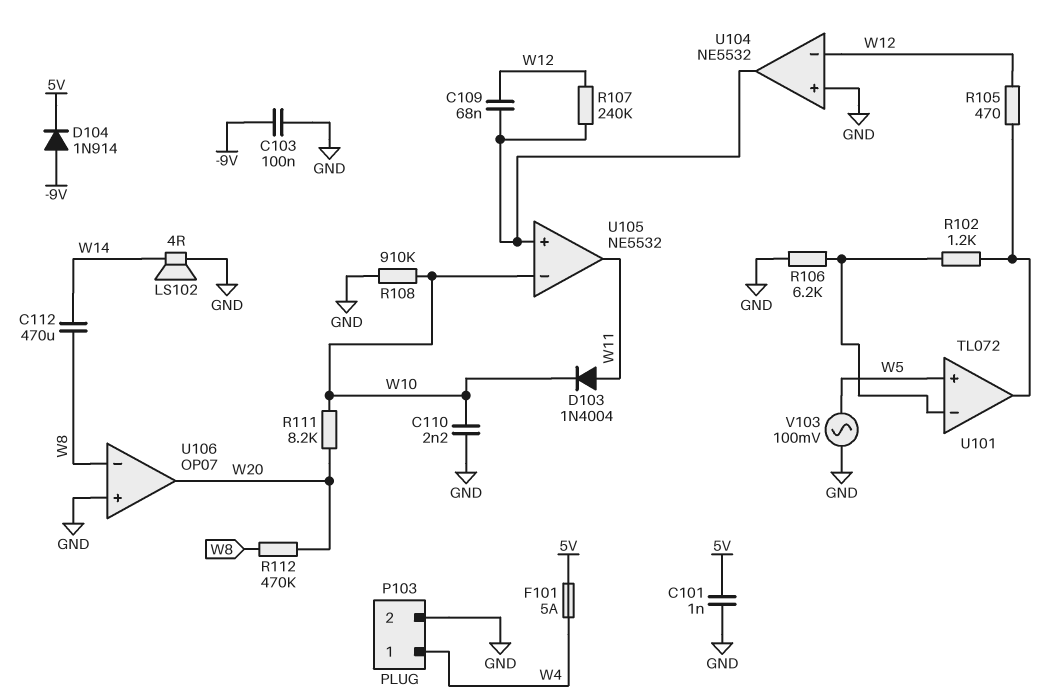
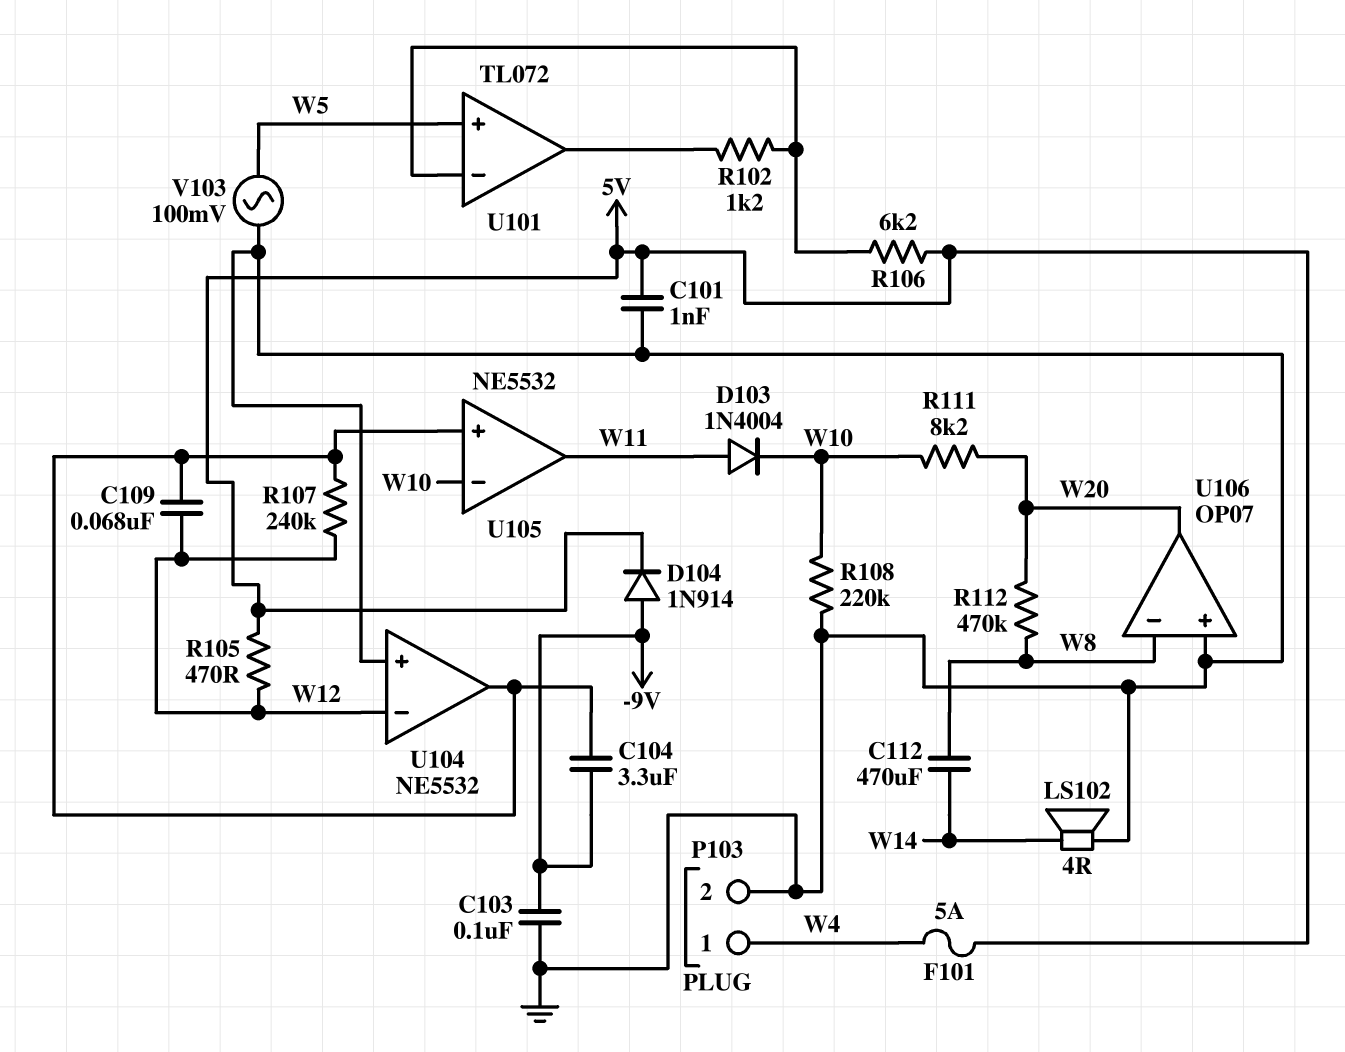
C104: none -> 3.3uF (-9V, U104/out)
C110: 2.2nF (GND, W10) -> none
R105: 470 (U101/out, W12) -> 470 (5V, W12)
R106: 6.2k (GND, U101/in-) -> 6.2k (5V, U101/in-)
R108: 910k (GND, W10) -> 220k (GND, W10)

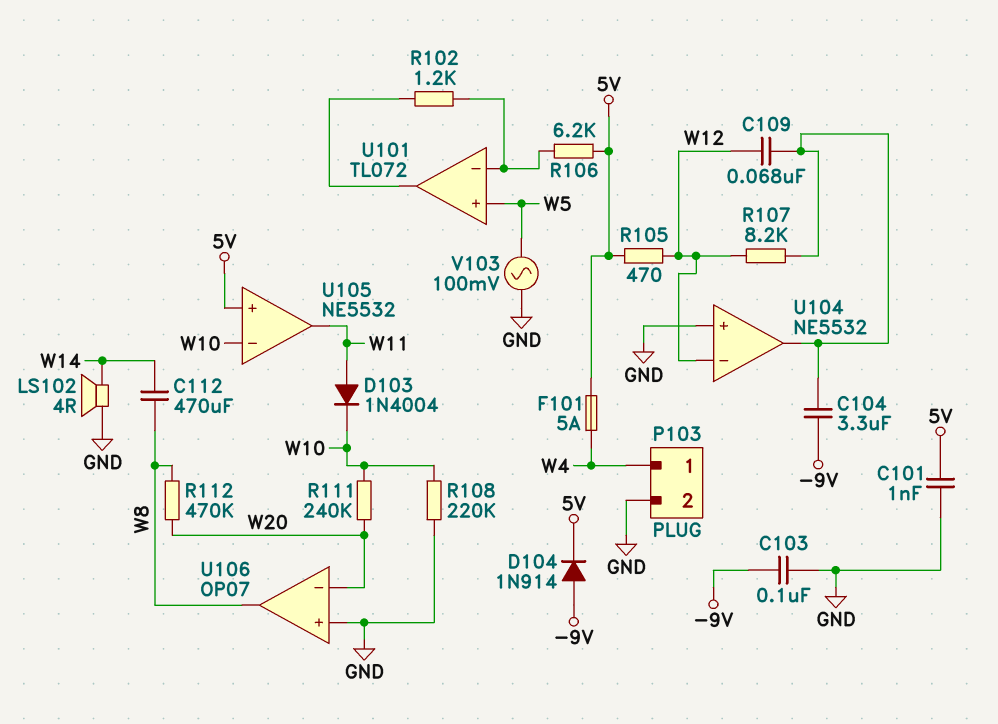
R107: 240k (U104/out, W12) -> 8.2k (U104/out, W12)
R111: 8.2k (W10, W20) -> 240k (W10, W20)
U105 pin in+: U104/out -> 5V
U106 pin in-: W8 -> W20
U106 pin out: W20 -> W8

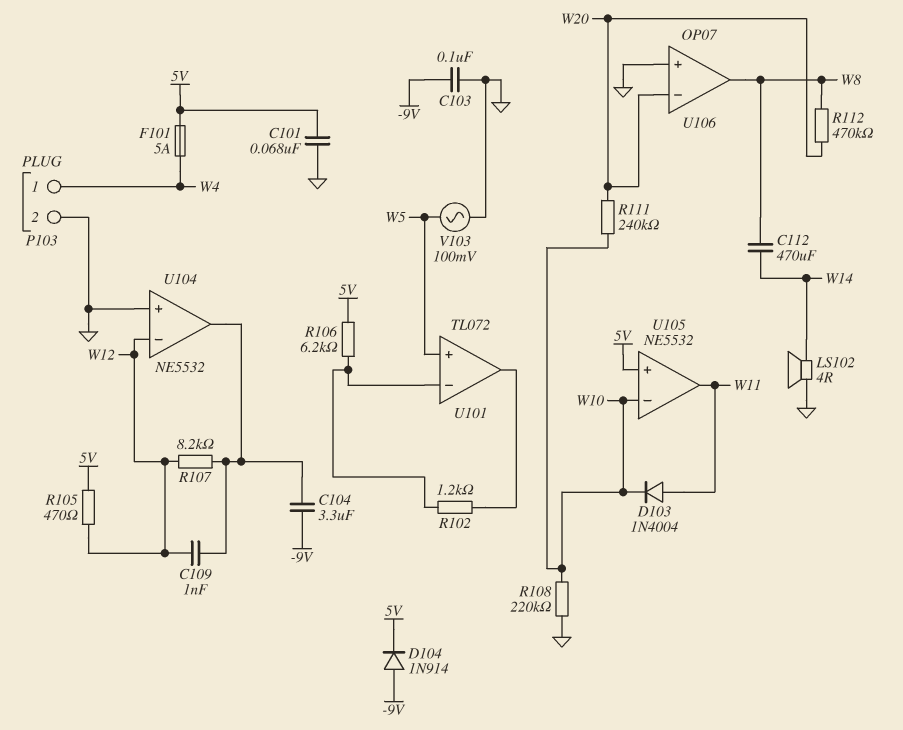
C101: 1nF (5V, GND) -> 68nF (5V, GND)
C109: 68nF (U104/out, W12) -> 1nF (U104/out, W12)

